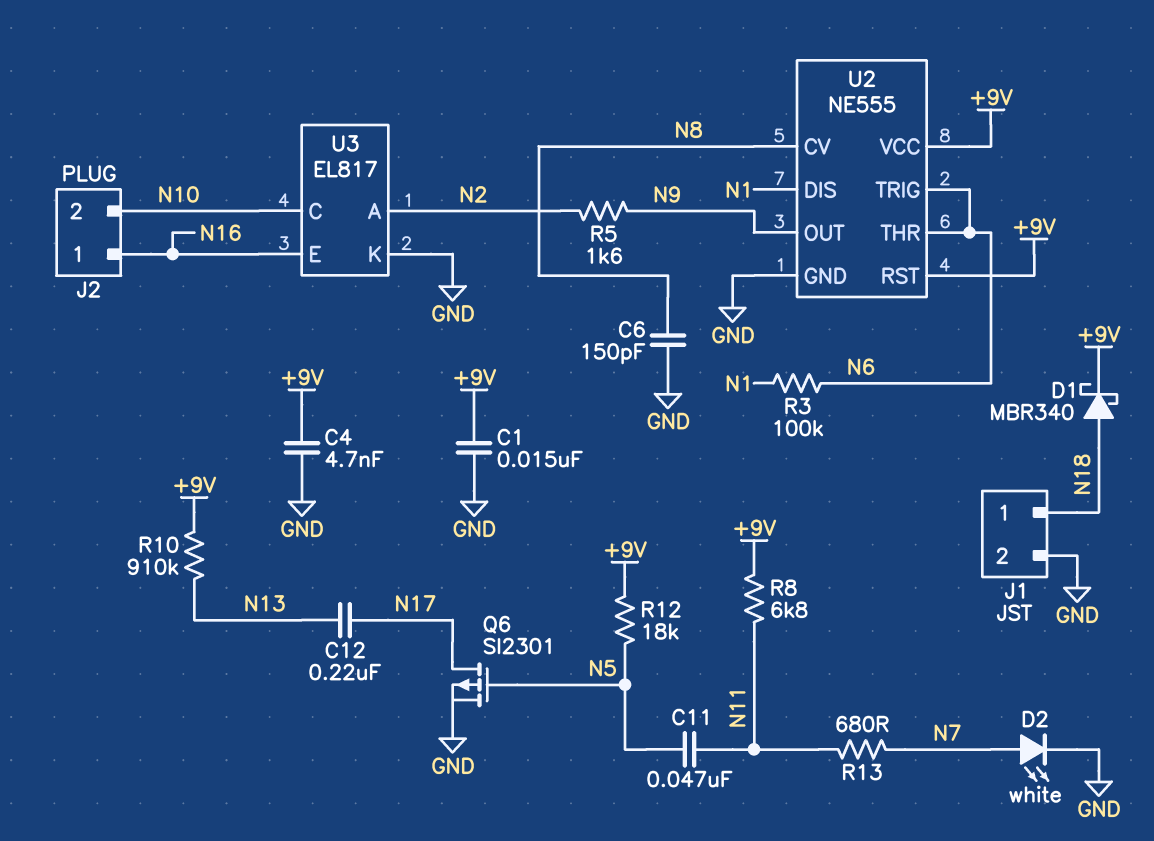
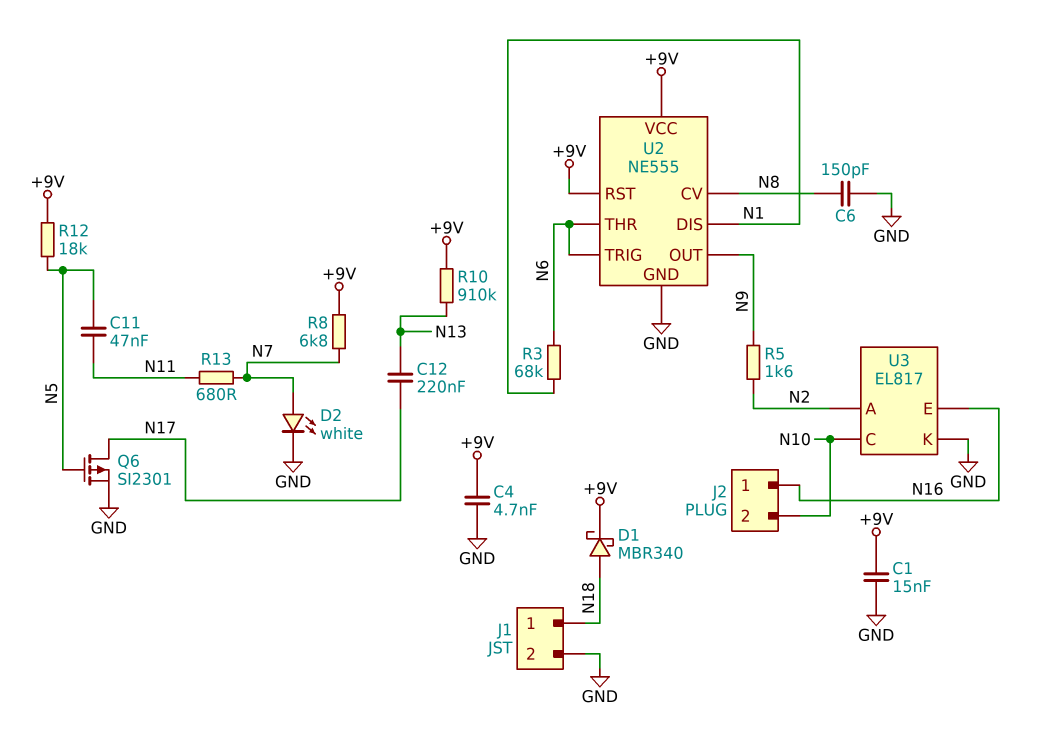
R3: 100k (N1, N6) -> 68k (N1, N6)
R8: 6.8k (+9V, N11) -> 6.8k (+9V, N7)

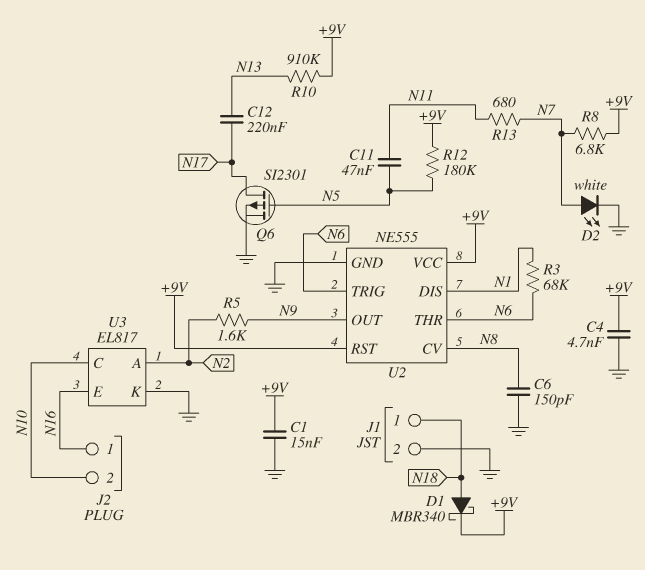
R12: 18k (+9V, N5) -> 180k (+9V, N5)

